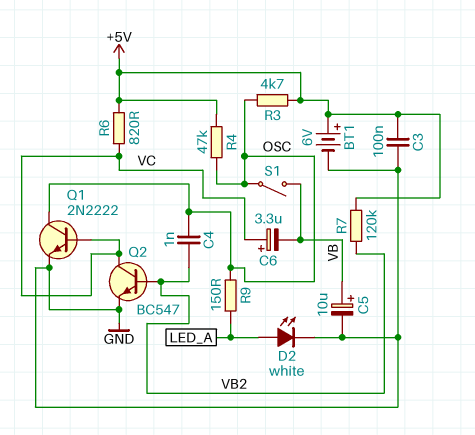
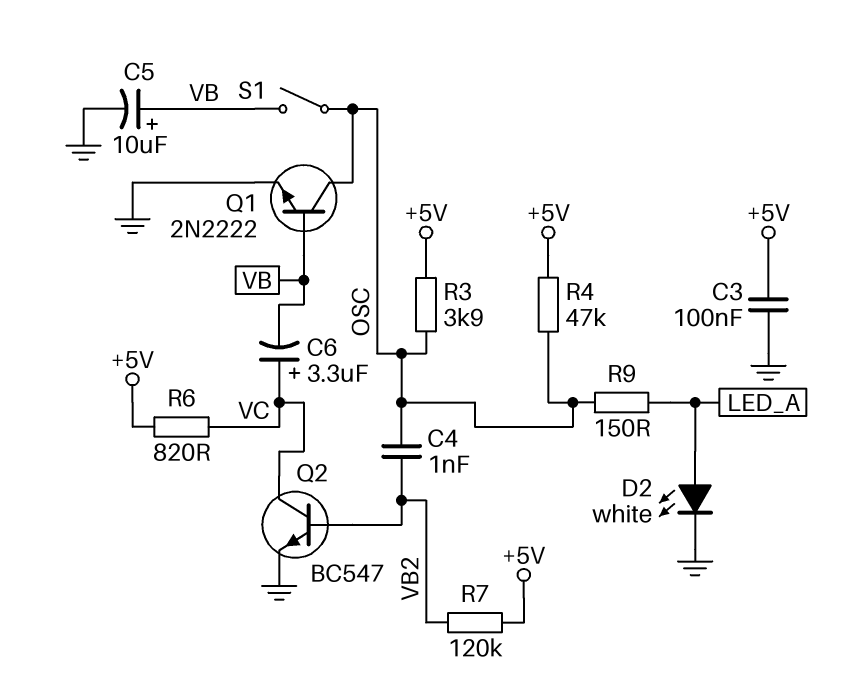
BT1: 6V (plus +5V, minus GND) -> none
Q1: NPN 2N2222 (B VC, C OSC, E GND) -> NPN 2N2222 (B VB, C OSC, E GND)
R3: 4.7k (+5V, OSC) -> 3.9k (+5V, OSC)

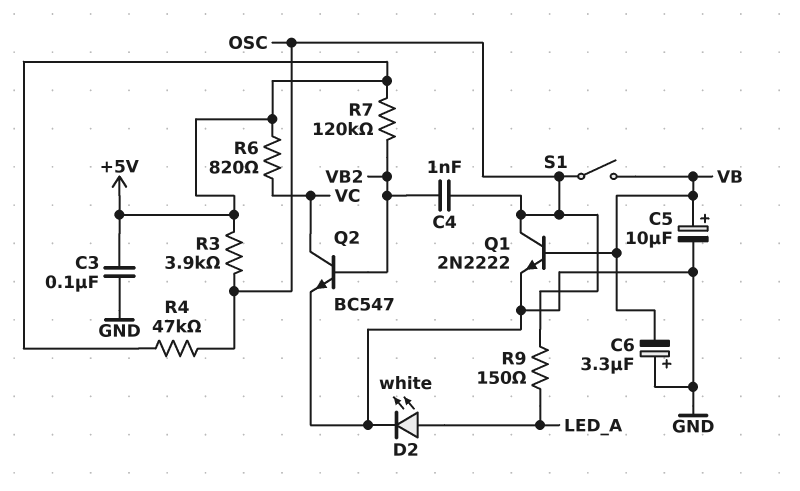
C6: 3.3uF (plus VC, minus VB) -> 3.3uF (plus GND, minus VB)

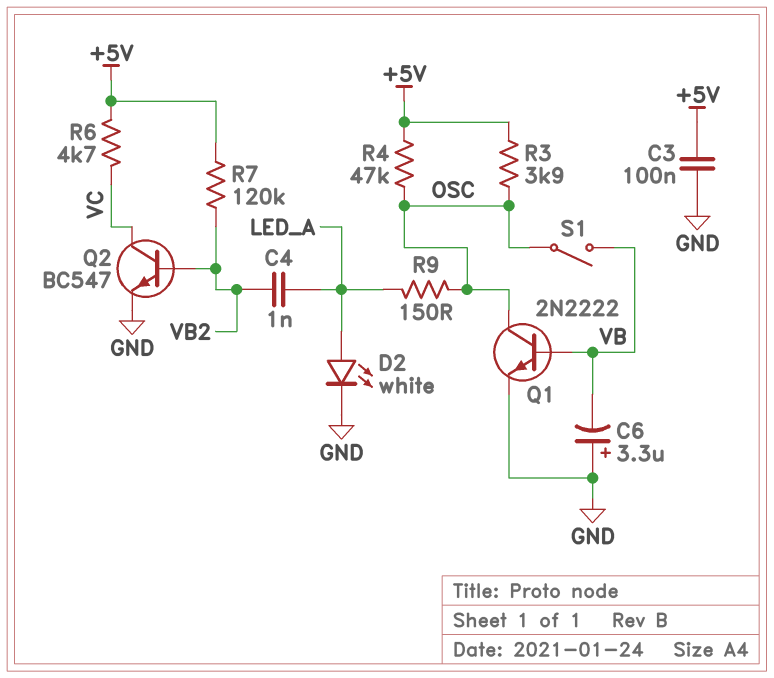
C4: 1nF (OSC, VB2) -> 1nF (LED_A, VB2)
C5: 10uF (plus VB, minus GND) -> none
R6: 820 (+5V, VC) -> 4.7k (+5V, VC)

